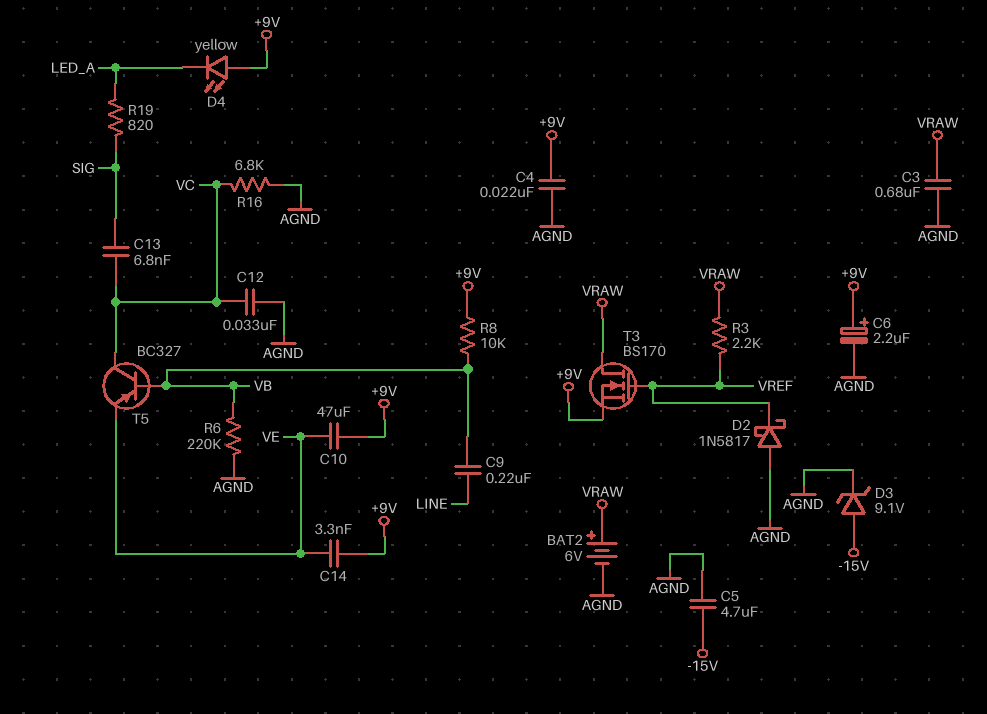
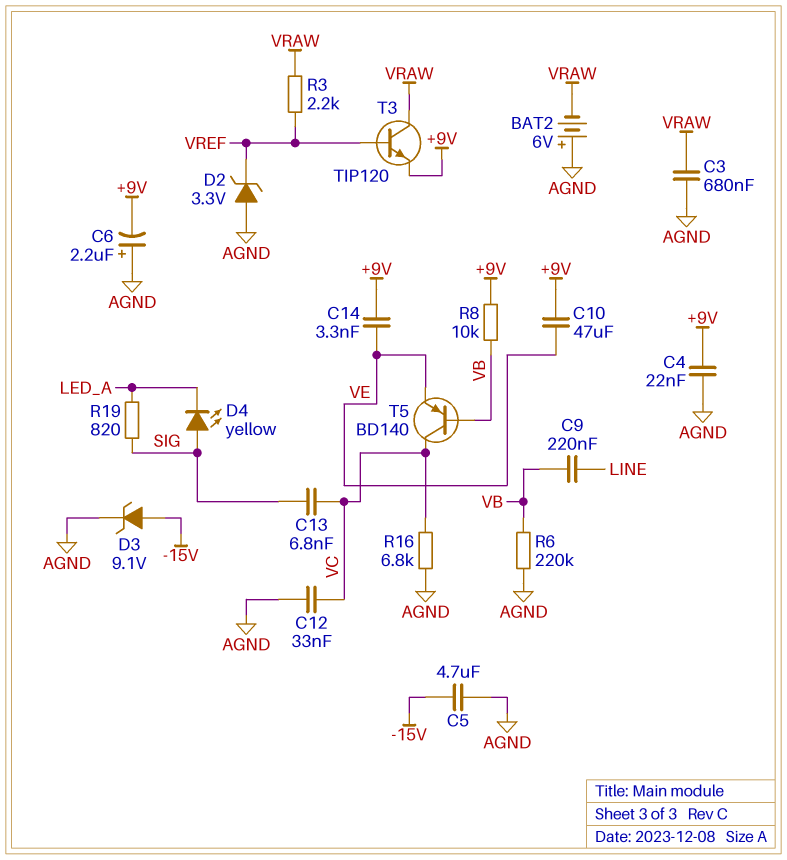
BAT2: 6V (plus VRAW, minus AGND) -> 6V (plus AGND, minus VRAW)
C6: 2.2uF (plus +9V, minus AGND) -> 2.2uF (plus AGND, minus +9V)
D2: schottky 1N5817 (A AGND, K VREF) -> zener 3.3V (A AGND, K VREF)
D4: LED yellow (A +9V, K LED_A) -> LED yellow (A SIG, K LED_A)
T3: NMOS BS170 (G VREF, D VRAW, S +9V) -> NPN TIP120 (B VREF, C VRAW, E +9V)
T5: PNP BC327 (B VB, C VC, E VE) -> PNP BD140 (B VB, C VC, E VE)

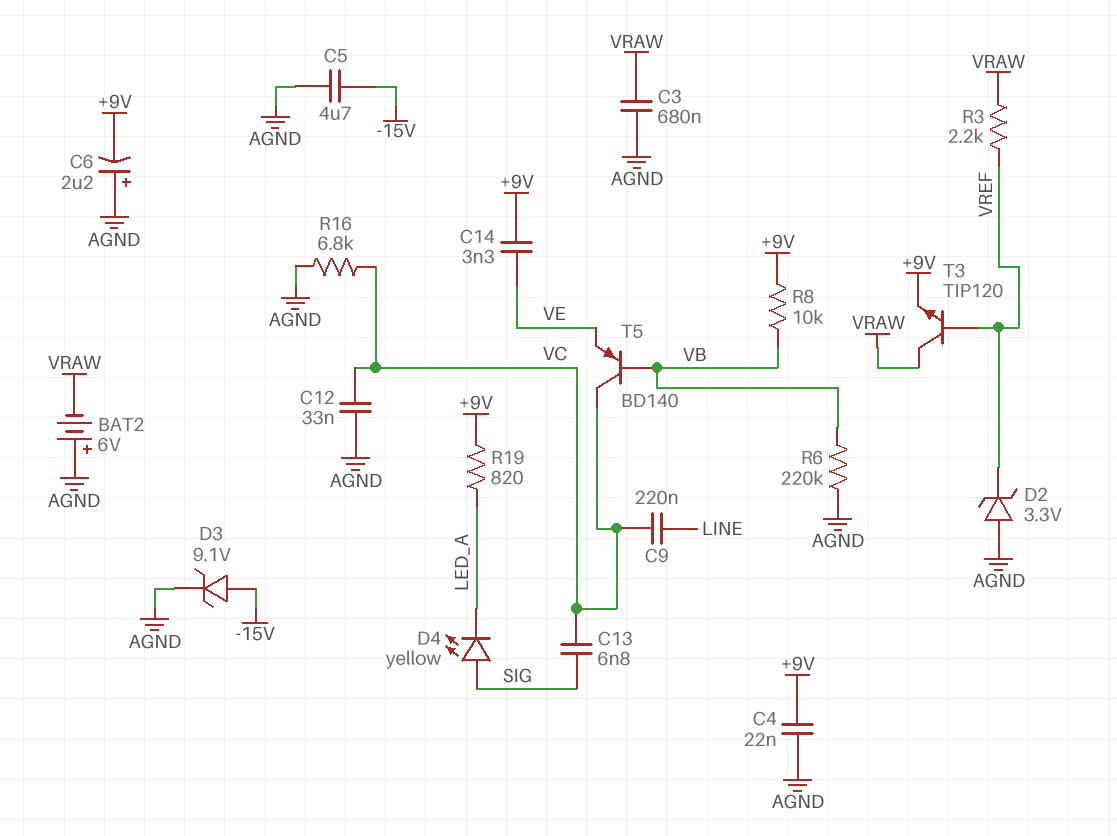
C9: 220nF (LINE, VB) -> 220nF (LINE, VC)
C10: 47uF (+9V, VE) -> none
R19: 820 (LED_A, SIG) -> 820 (+9V, LED_A)

